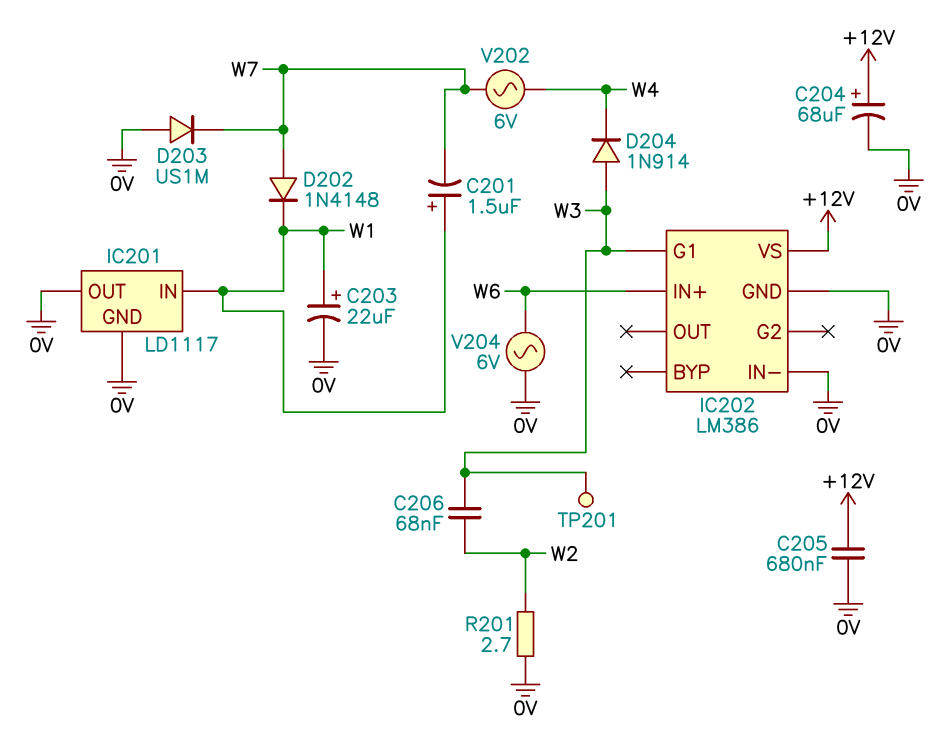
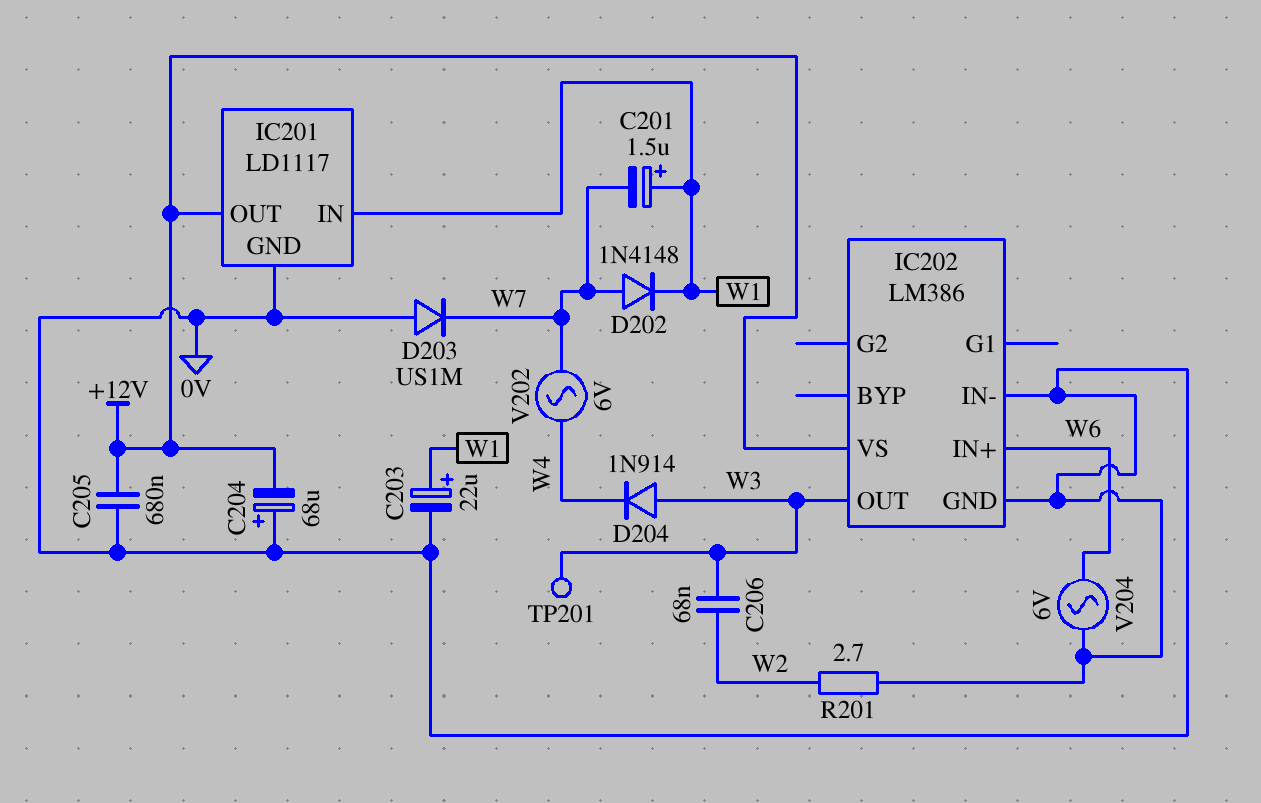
C204: 68uF (plus +12V, minus 0V) -> 68uF (plus 0V, minus +12V)
IC201 pin OUT: 0V -> +12V
IC202 pin G1: W3 -> none
IC202 pin OUT: none -> W3

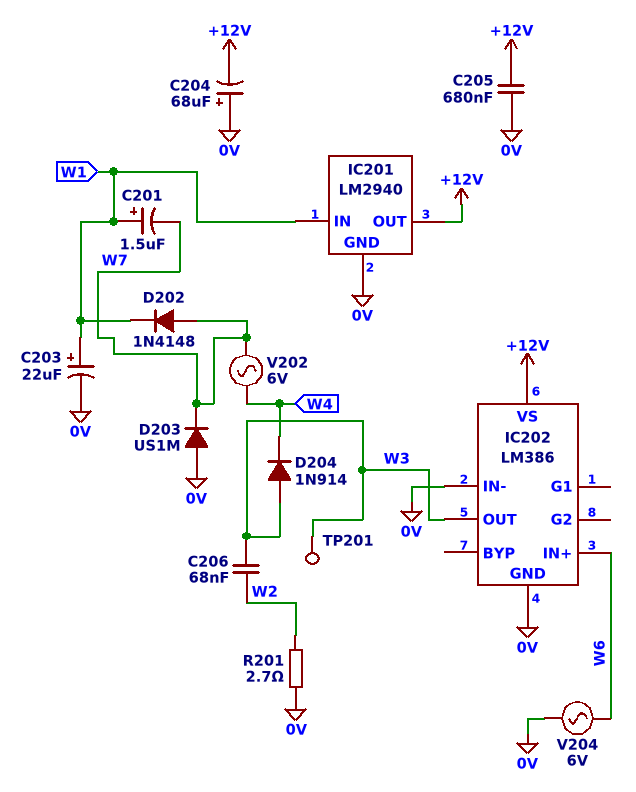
IC201: LD1117 -> LM2940

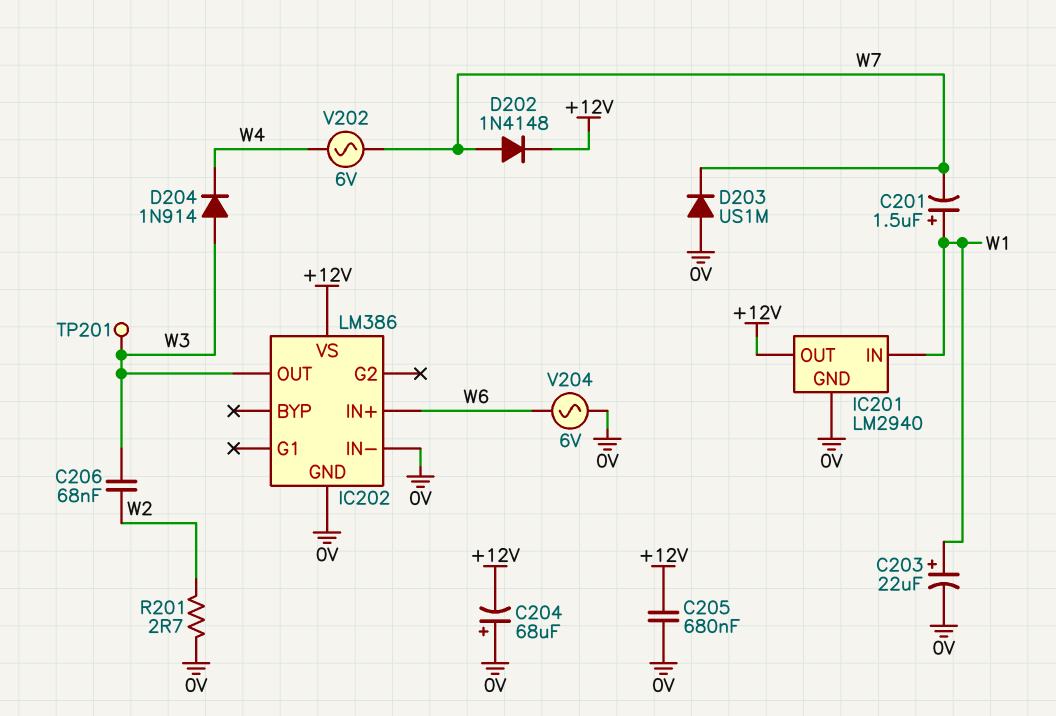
D202: diode 1N4148 (A W7, K W1) -> diode 1N4148 (A W7, K +12V)

